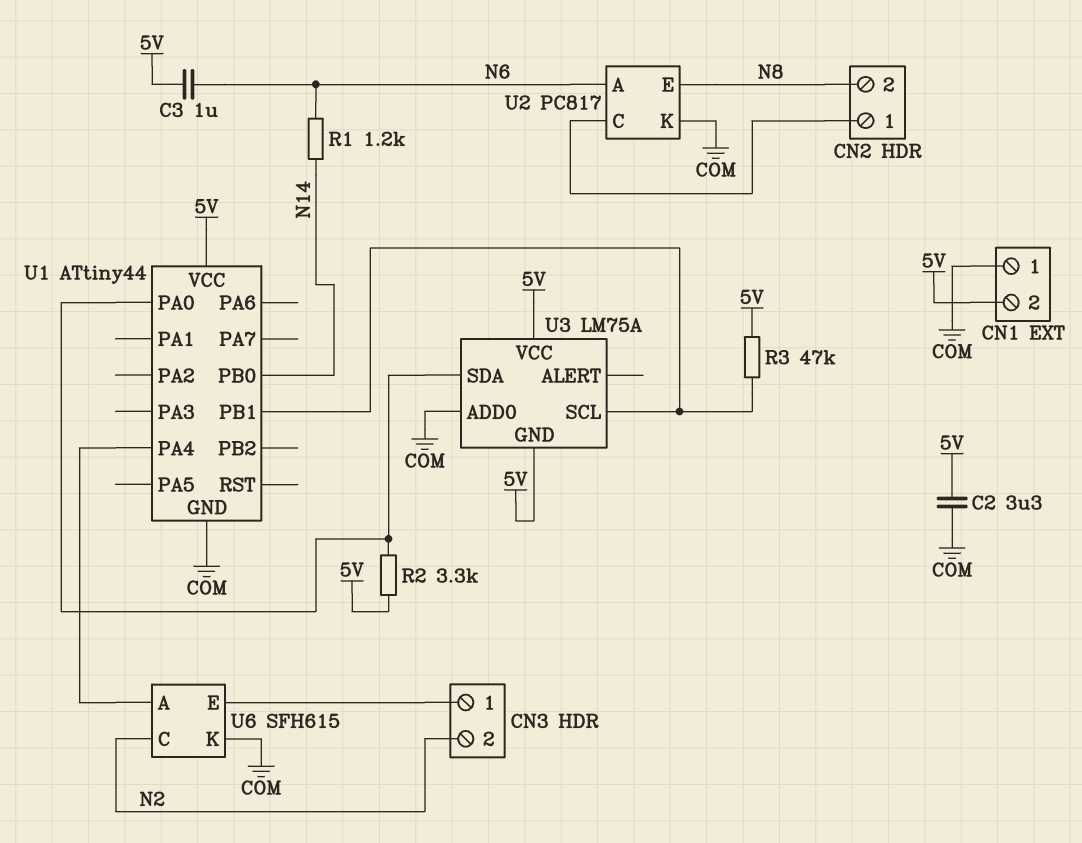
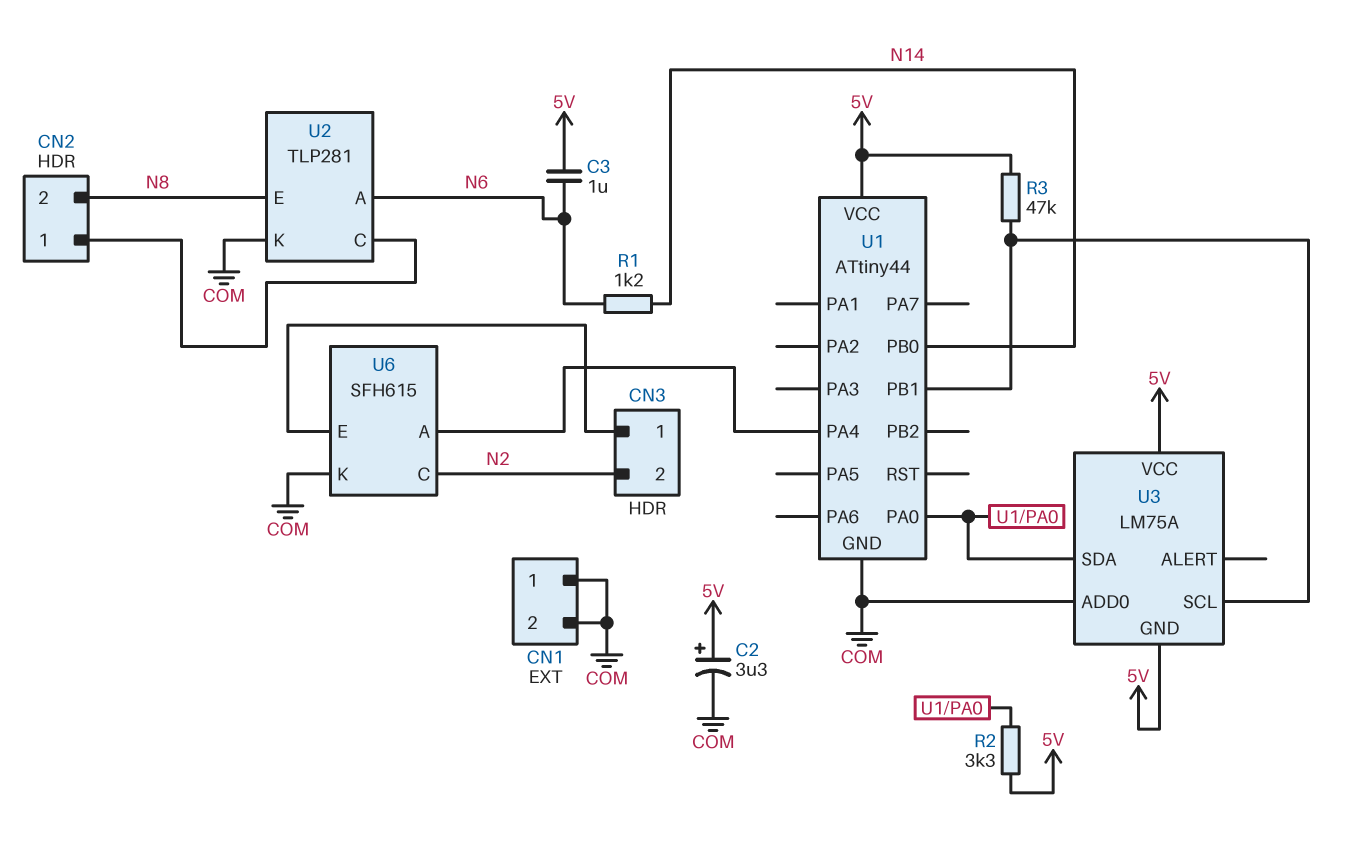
C2: 3.3uF (5V, COM) -> 3.3uF (plus 5V, minus COM)
CN1 pin 2: 5V -> COM
U2: PC817 -> TLP281

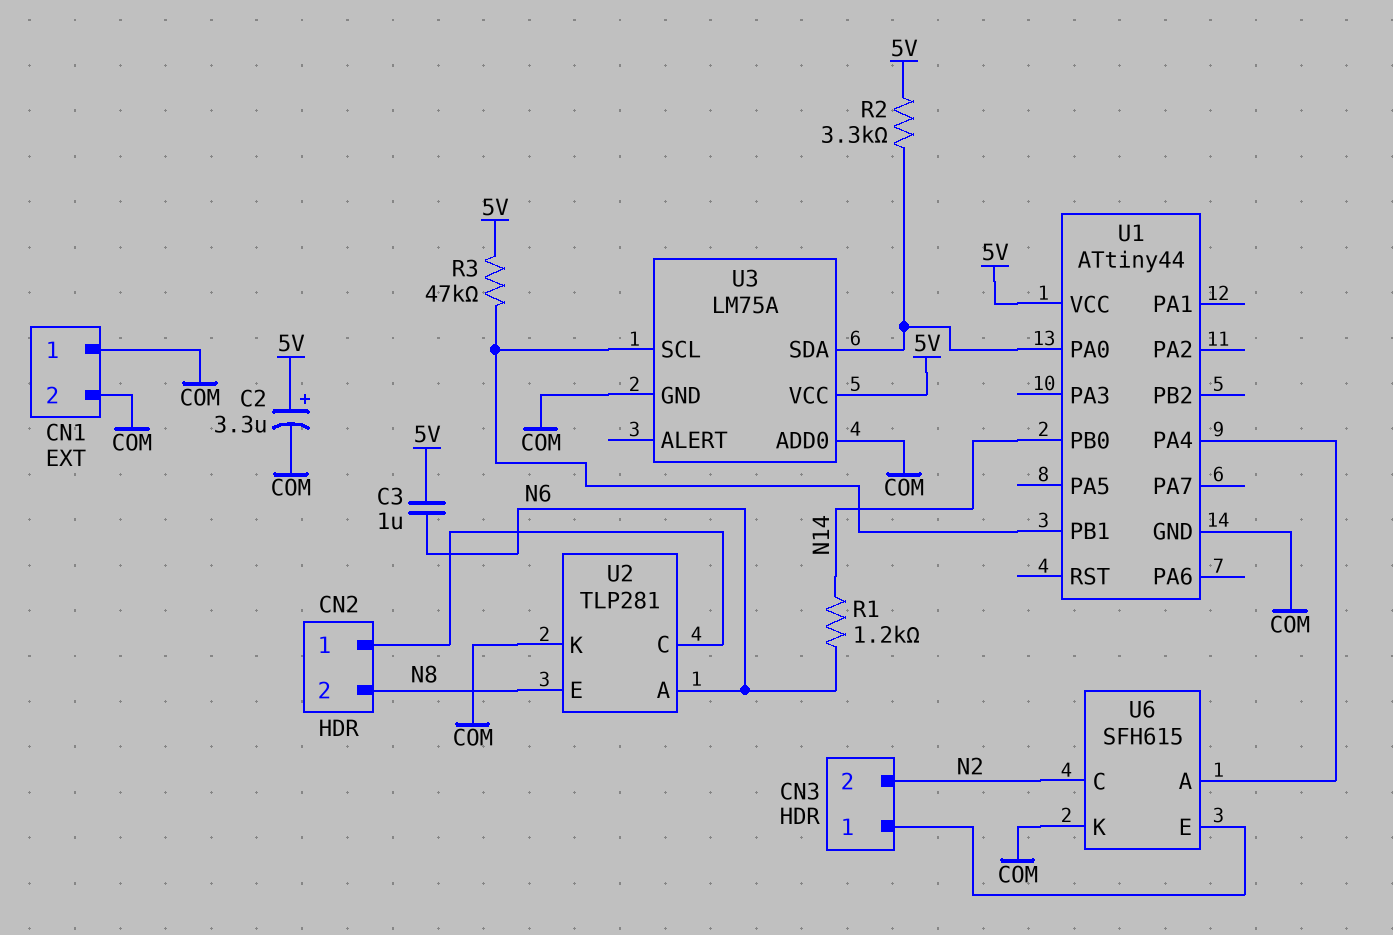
U3 pin GND: 5V -> COM

